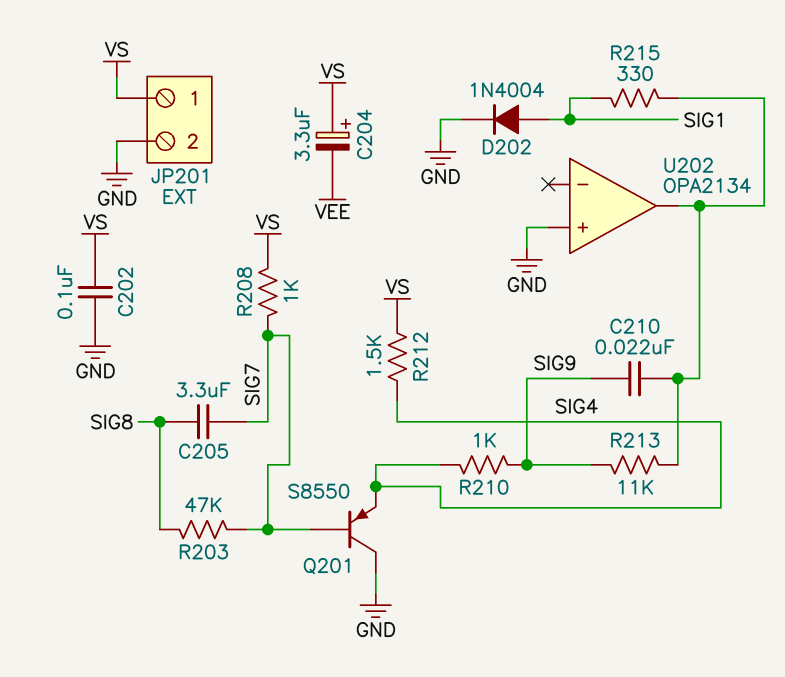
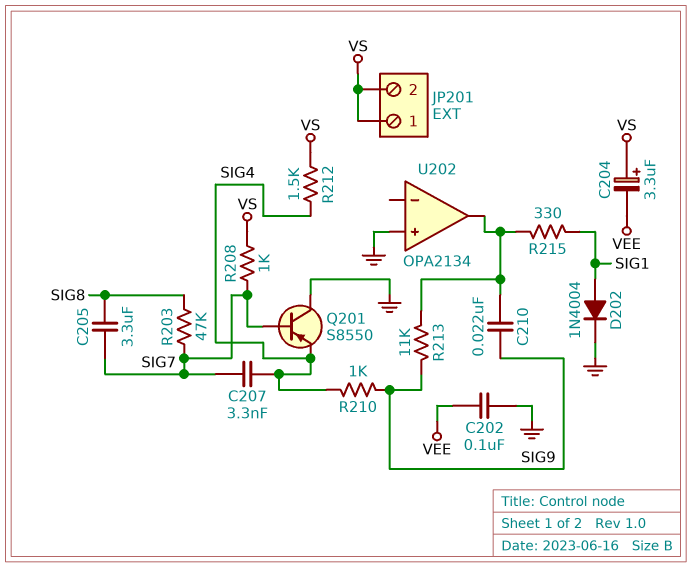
C202: 100nF (GND, VS) -> 100nF (GND, VEE)
C207: none -> 3.3nF (SIG4, SIG7)
JP201 pin 2: GND -> VS

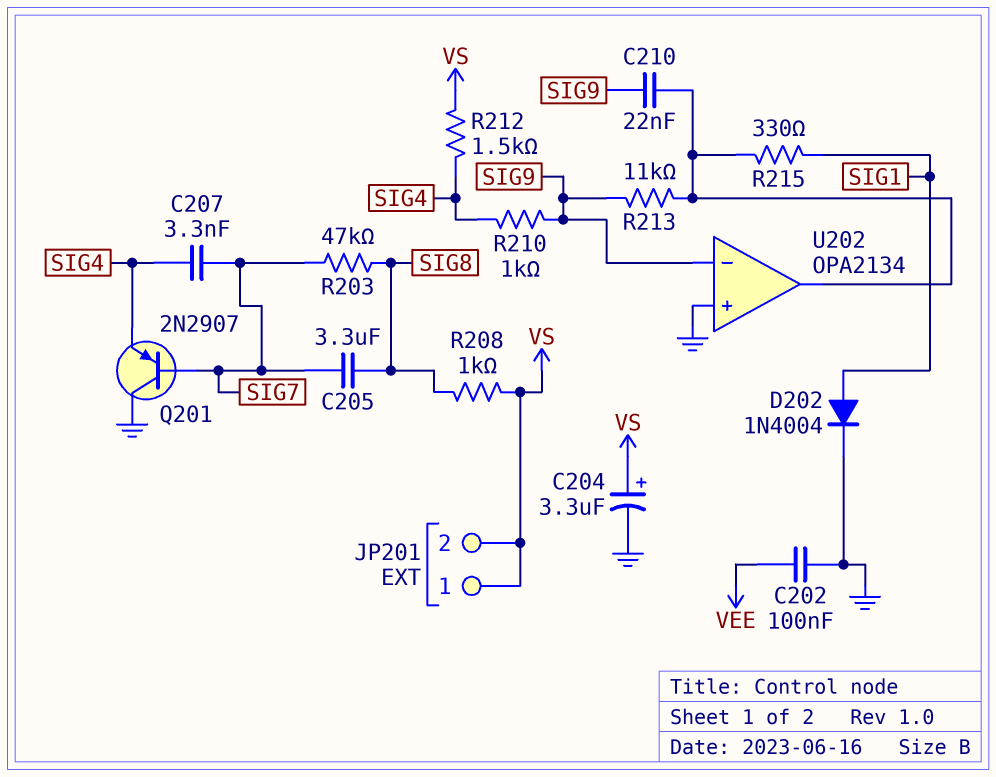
C204: 3.3uF (plus VS, minus VEE) -> 3.3uF (plus VS, minus GND)
Q201: PNP S8550 (B SIG7, C GND, E SIG4) -> PNP 2N2907 (B SIG7, C GND, E SIG4)
R208: 1k (SIG7, VS) -> 1k (SIG8, VS)
U202 pin in-: none -> SIG9

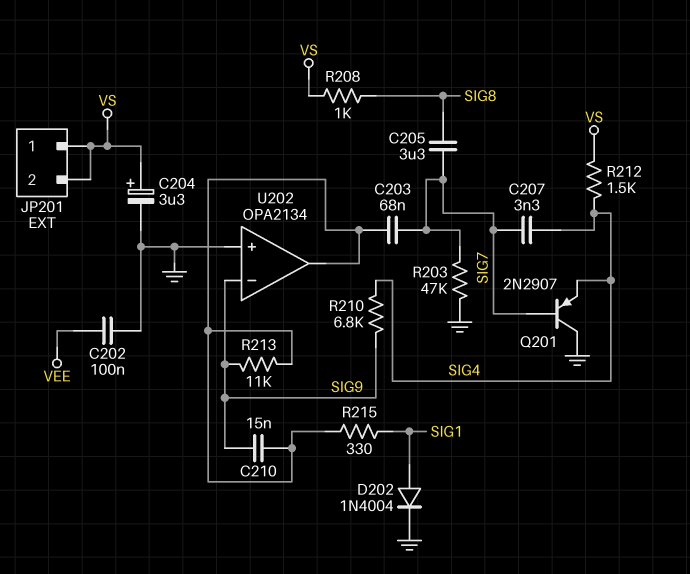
C203: none -> 68nF (SIG7, U202/out)
C210: 22nF (SIG9, U202/out) -> 15nF (SIG9, U202/out)
R203: 47k (SIG7, SIG8) -> 47k (GND, SIG7)
R210: 1k (SIG4, SIG9) -> 6.8k (SIG4, SIG9)

